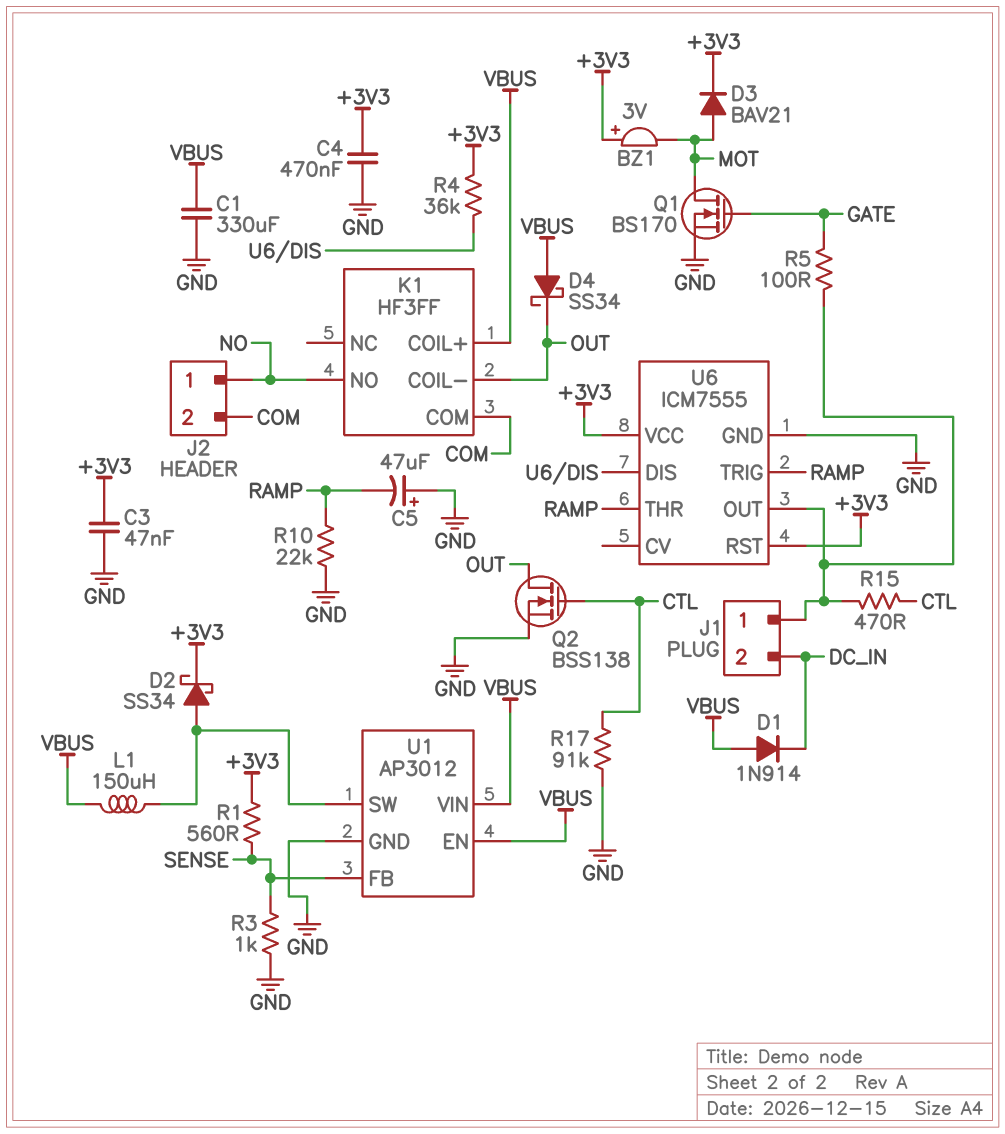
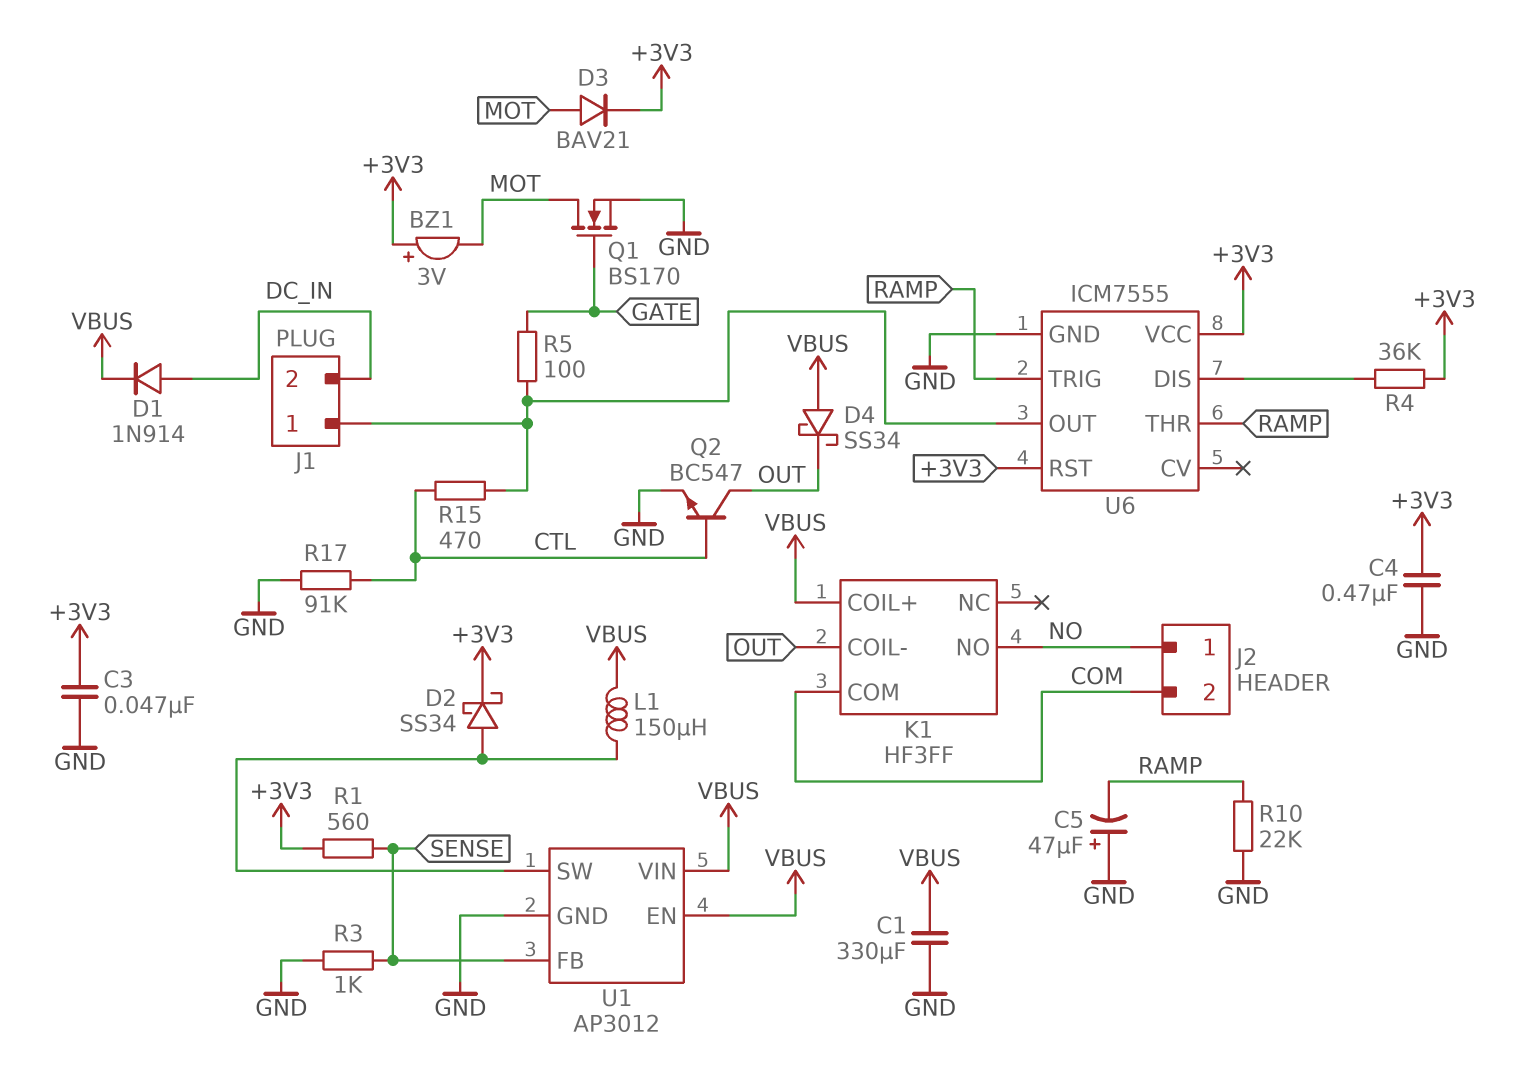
D1: diode 1N914 (A VBUS, K DC_IN) -> diode 1N914 (A DC_IN, K VBUS)
Q2: NMOS BSS138 (G CTL, D OUT, S GND) -> NPN BC547 (B CTL, C OUT, E GND)

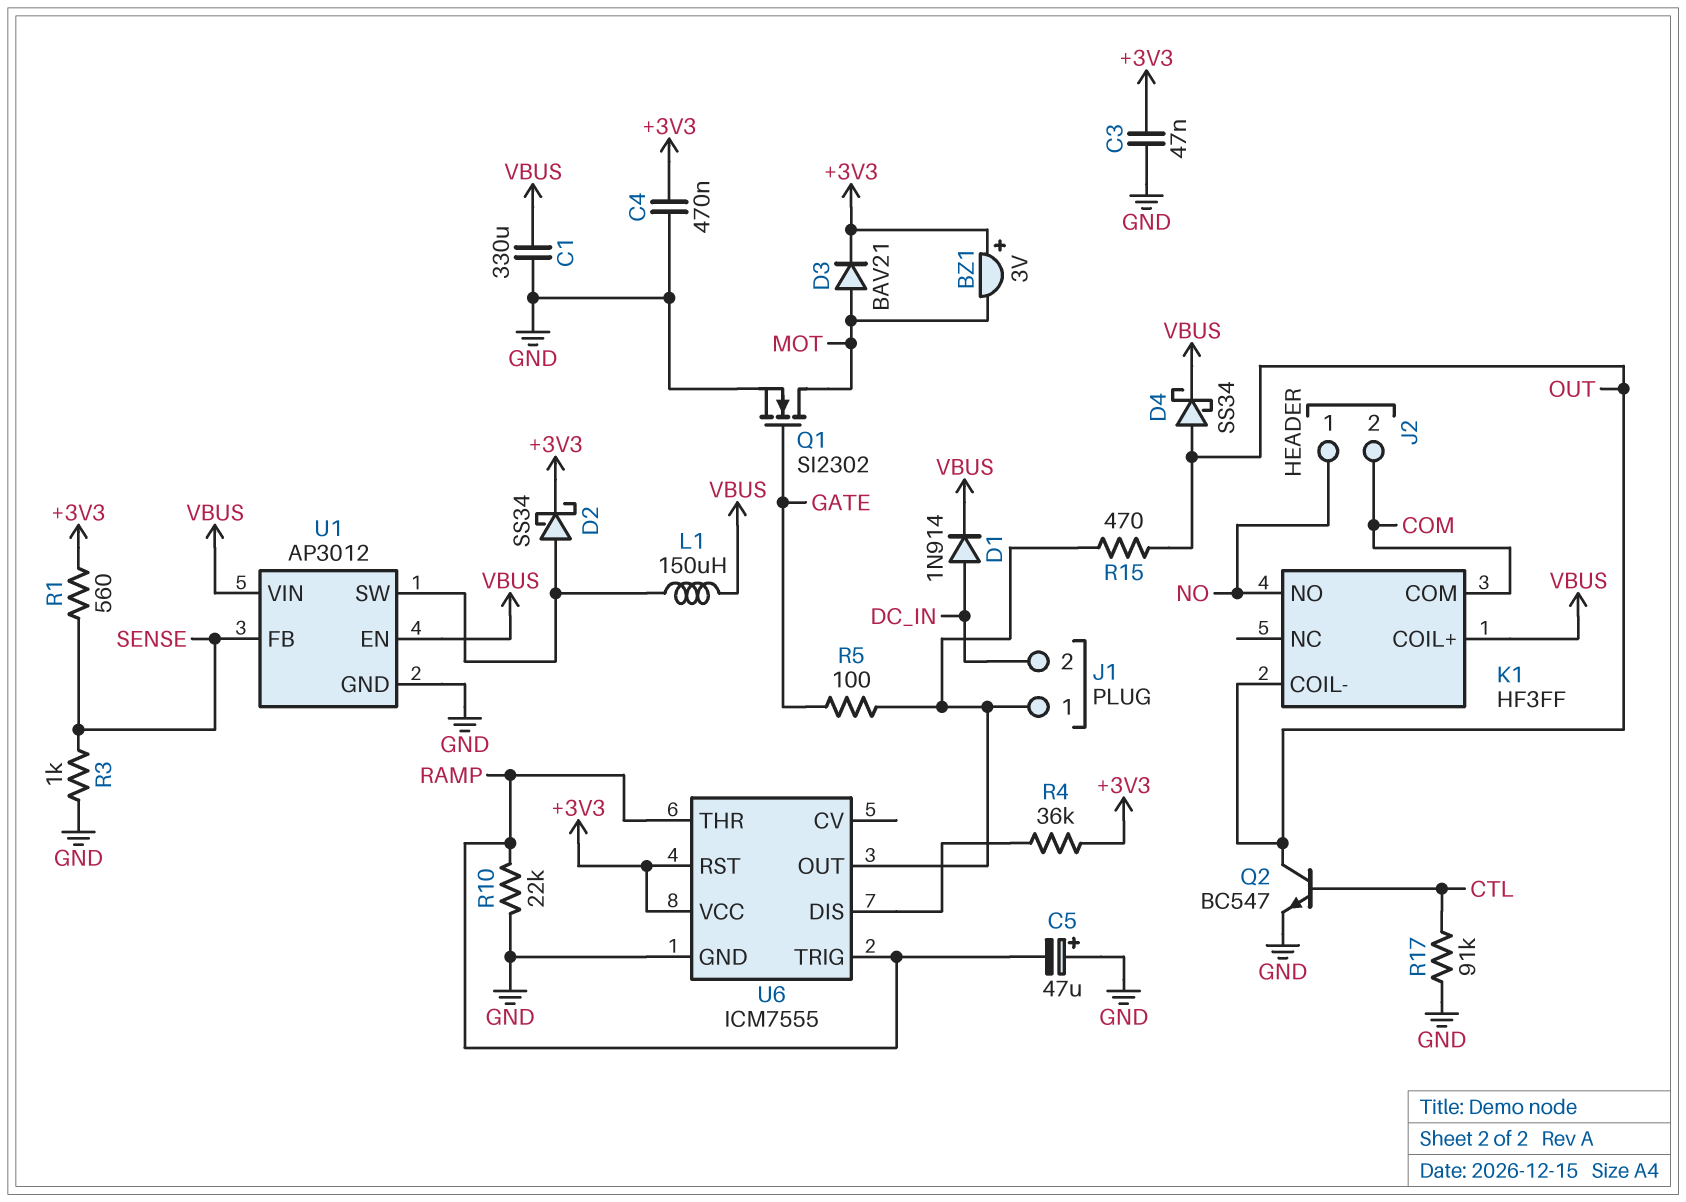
D4: schottky SS34 (A VBUS, K OUT) -> schottky SS34 (A OUT, K VBUS)
Q1: NMOS BS170 (G GATE, D MOT, S GND) -> NMOS SI2302 (G GATE, D MOT, S GND)
R15: 470 (CTL, J1/1) -> 470 (J1/1, OUT)

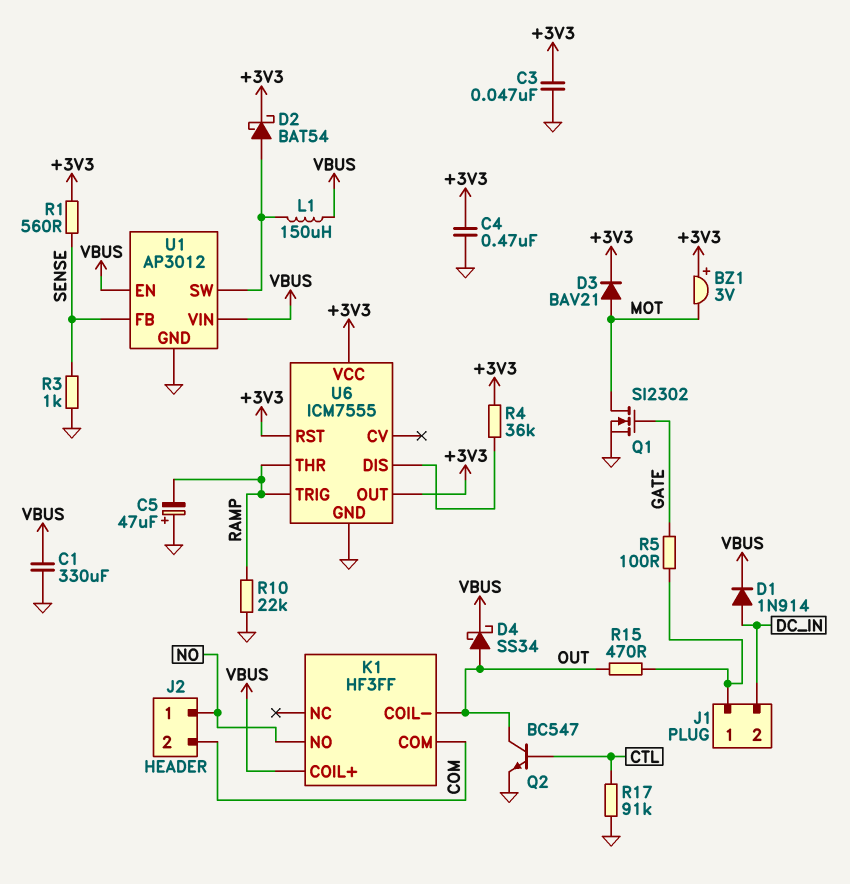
D2: schottky SS34 (A U1/SW, K +3V3) -> schottky BAT54 (A U1/SW, K +3V3)
U6 pin OUT: J1/1 -> +3V3

